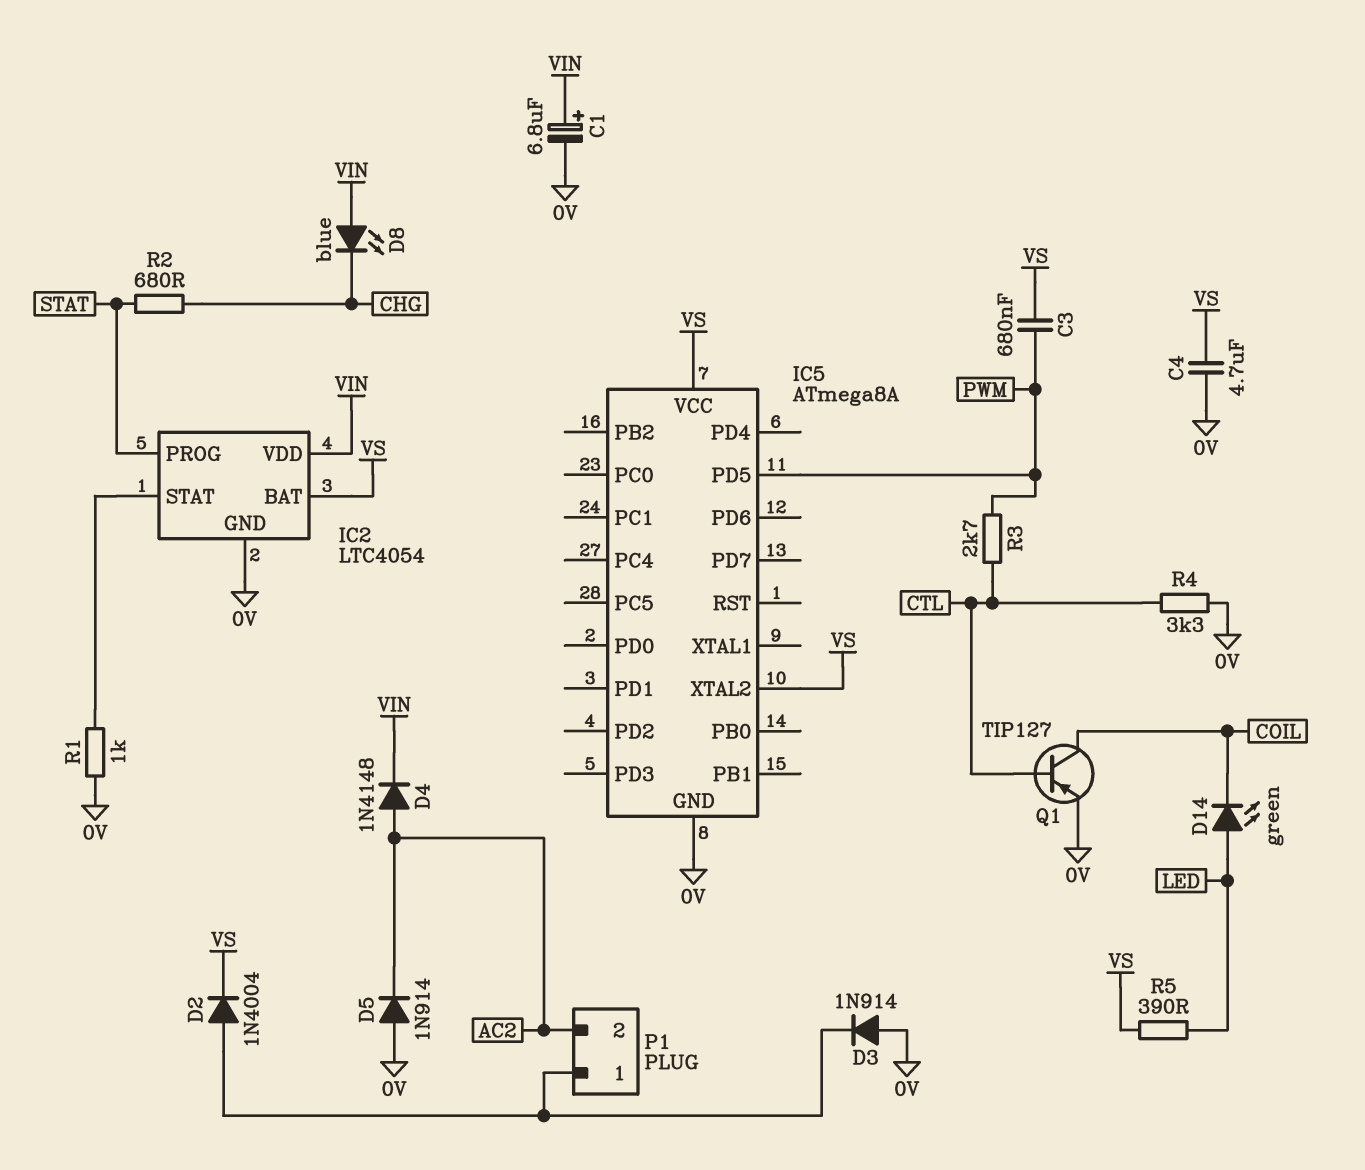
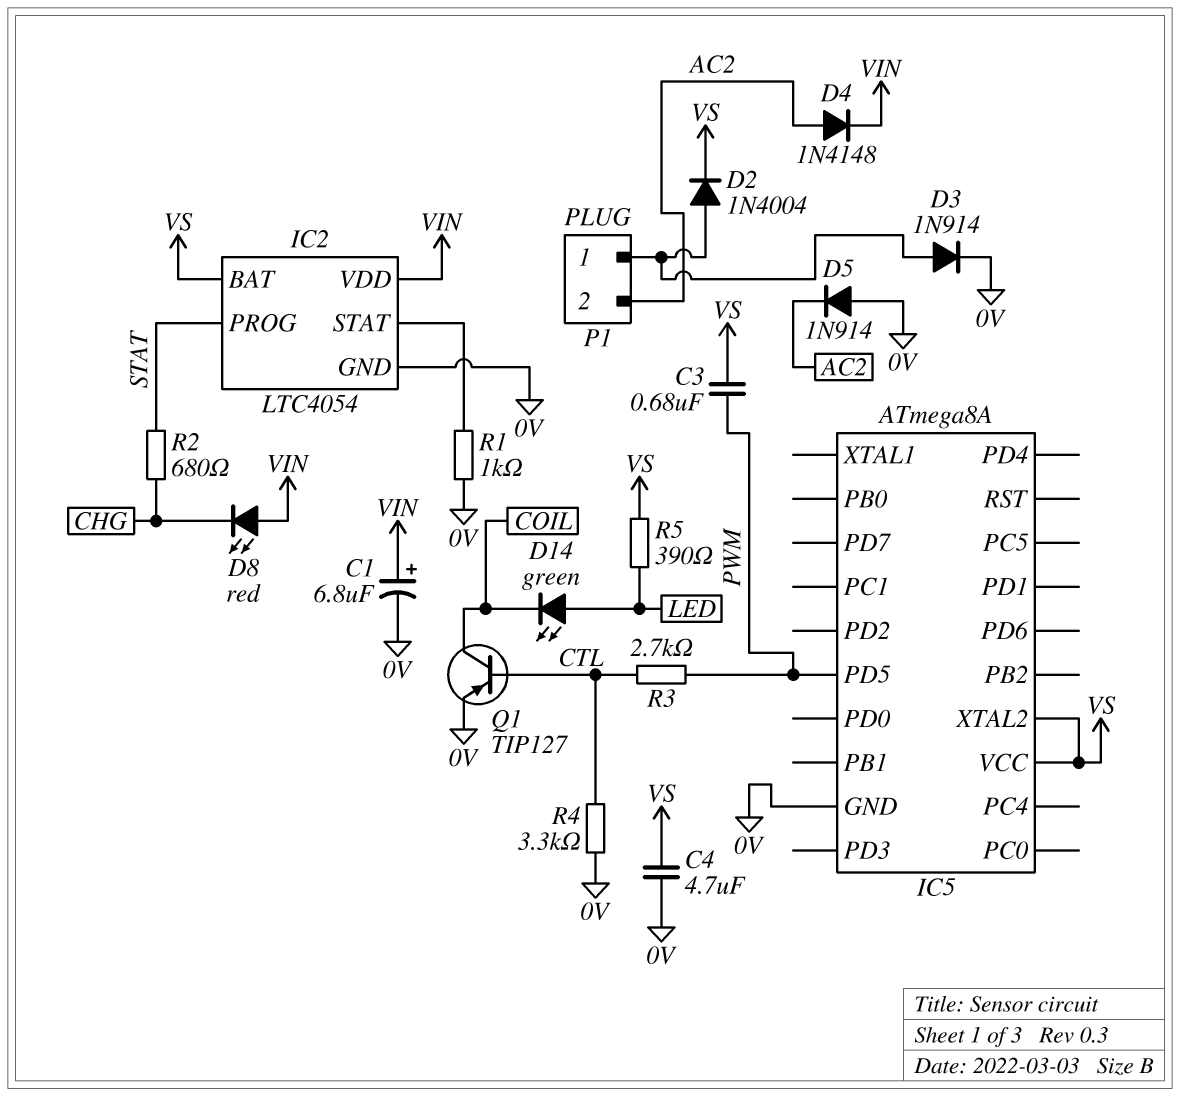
D3: diode 1N914 (A 0V, K P1/1) -> diode 1N914 (A P1/1, K 0V)
D8: LED blue (A VIN, K CHG) -> LED red (A VIN, K CHG)

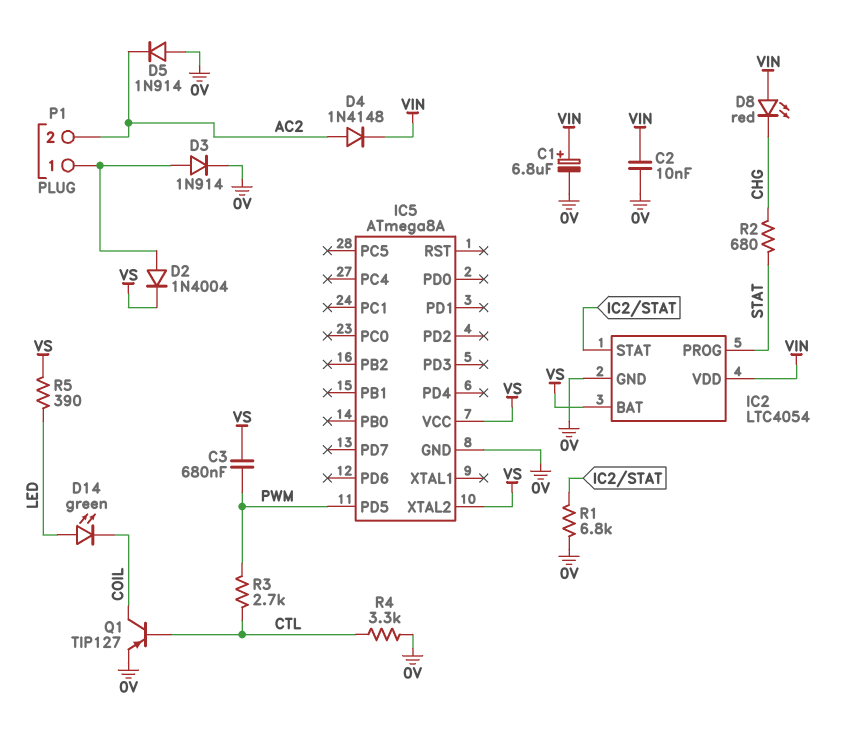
C2: none -> 10nF (0V, VIN)
C4: 4.7uF (0V, VS) -> none
R1: 1k (0V, IC2/STAT) -> 6.8k (0V, IC2/STAT)

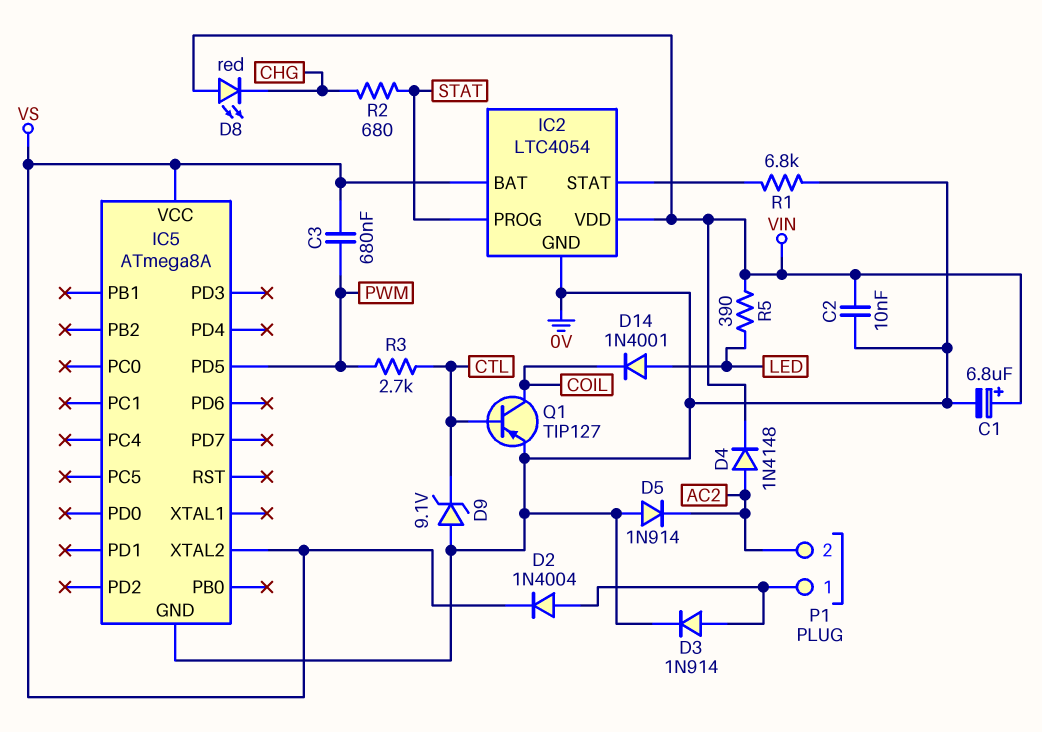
D9: none -> zener 9.1V (A 0V, K CTL)
D14: LED green (A LED, K COIL) -> diode 1N4001 (A LED, K COIL)
R4: 3.3k (0V, CTL) -> none
R5: 390 (LED, VS) -> 390 (LED, VIN)

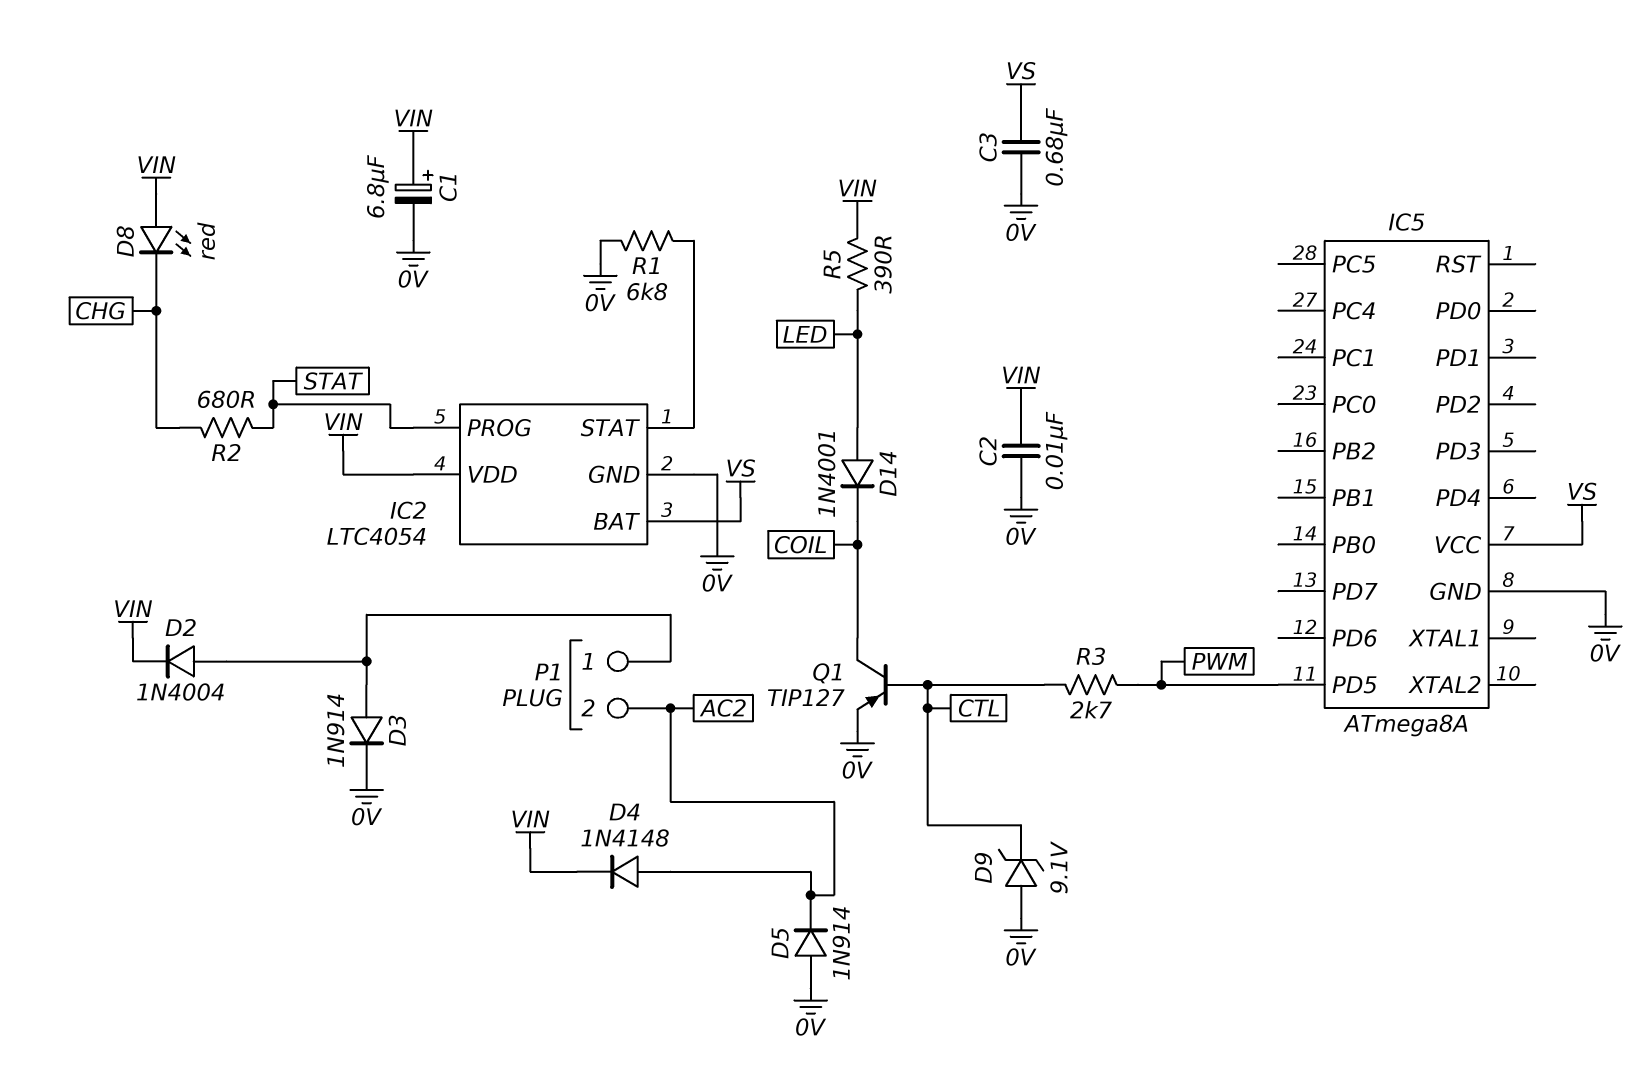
C3: 680nF (PWM, VS) -> 680nF (0V, VS)
D2: diode 1N4004 (A P1/1, K VS) -> diode 1N4004 (A P1/1, K VIN)
IC5 pin XTAL2: VS -> none

